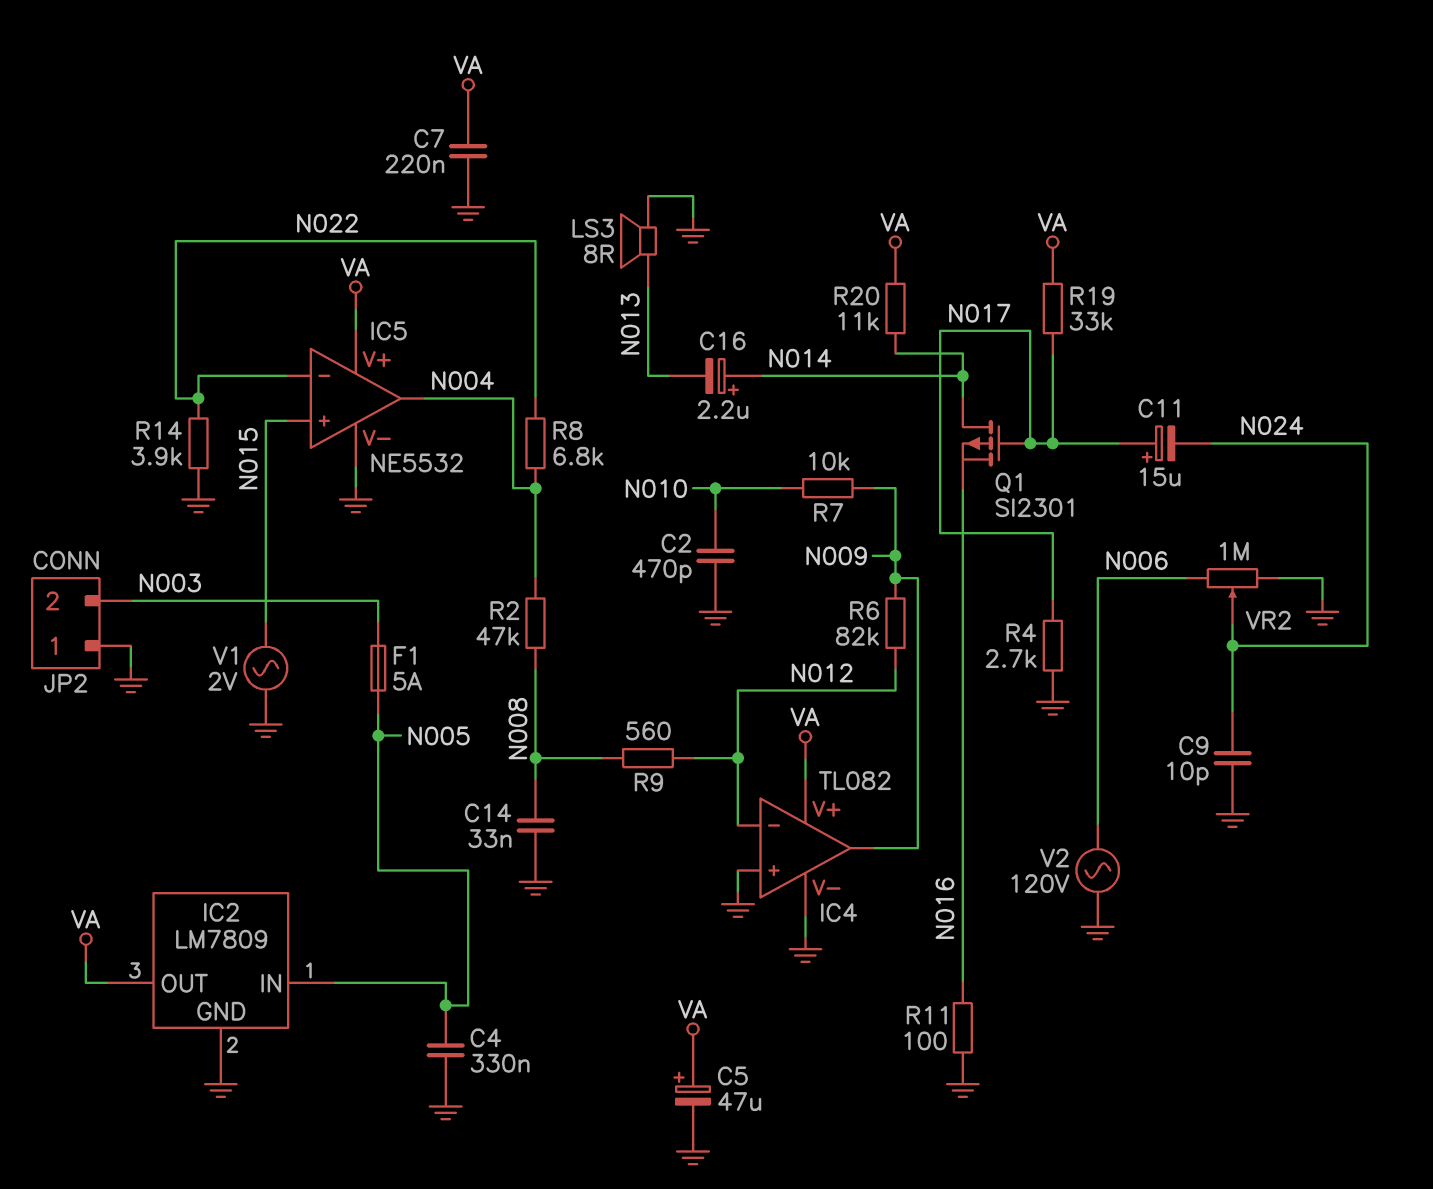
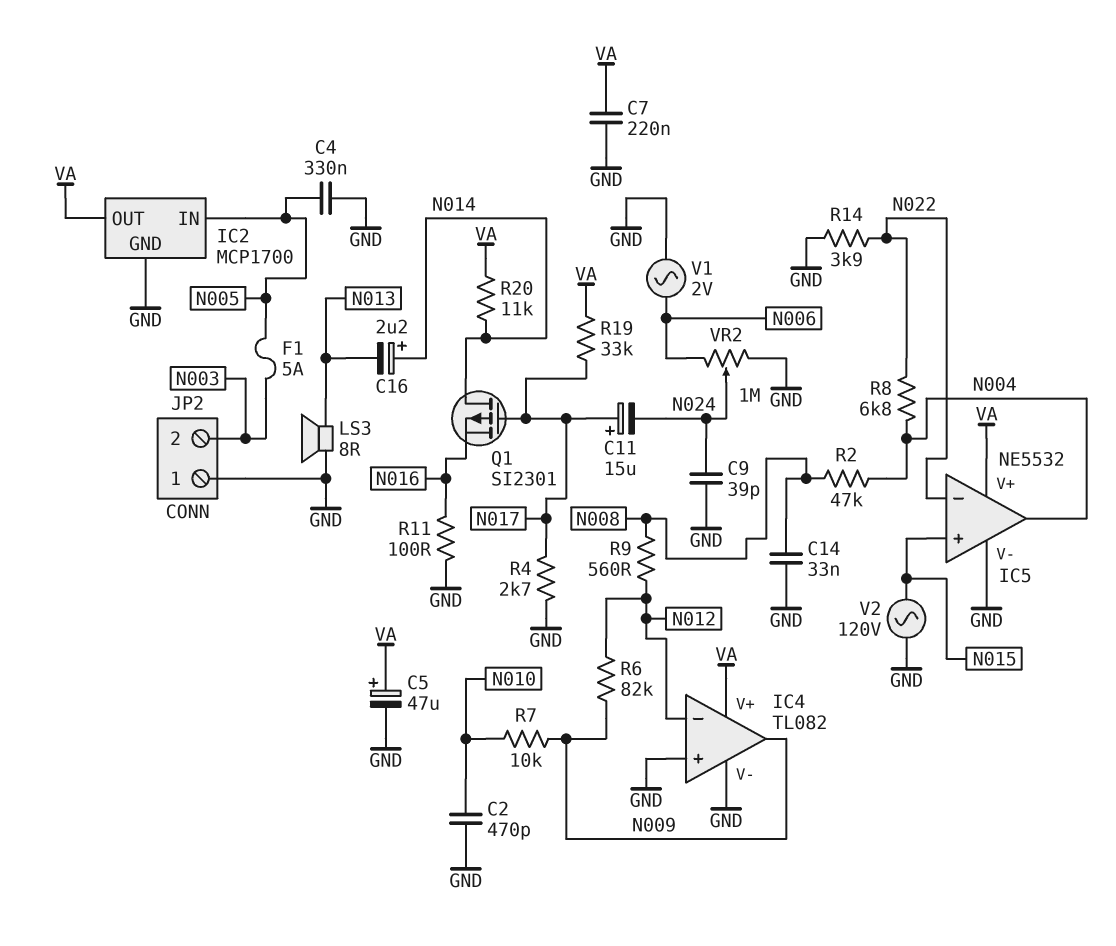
C9: 10pF (GND, N024) -> 39pF (GND, N024)
IC2: LM7809 -> MCP1700
V1: AC 2V (GND, N015) -> AC 2V (GND, N006)
V2: AC 120V (GND, N006) -> AC 120V (GND, N015)

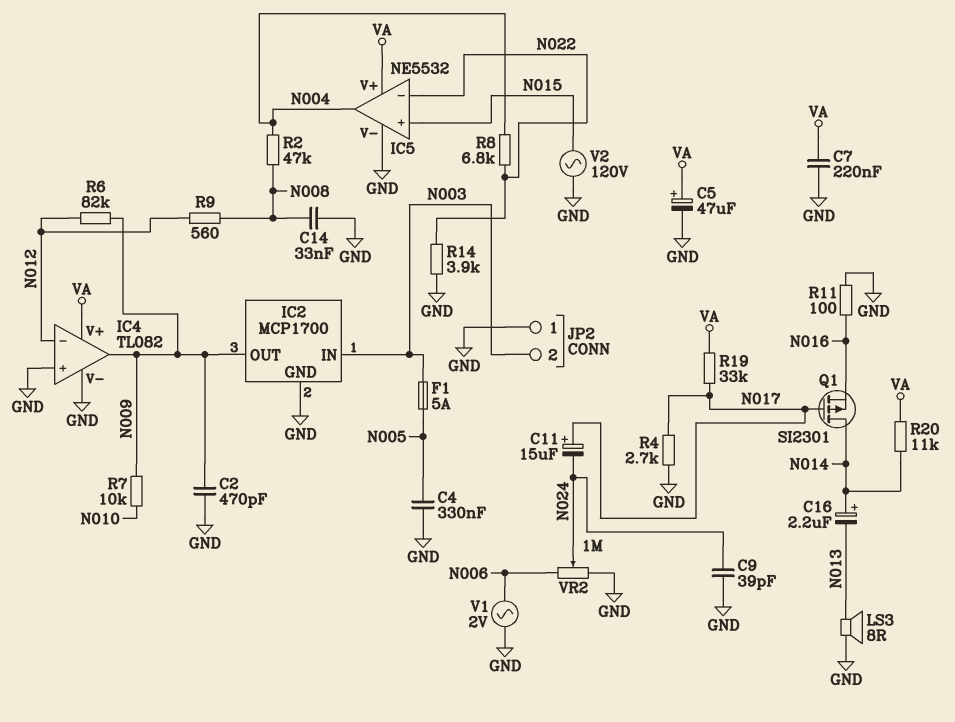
C2: 470pF (GND, N010) -> 470pF (GND, N009)
IC2 pin IN: N005 -> N003
IC2 pin OUT: VA -> N009

